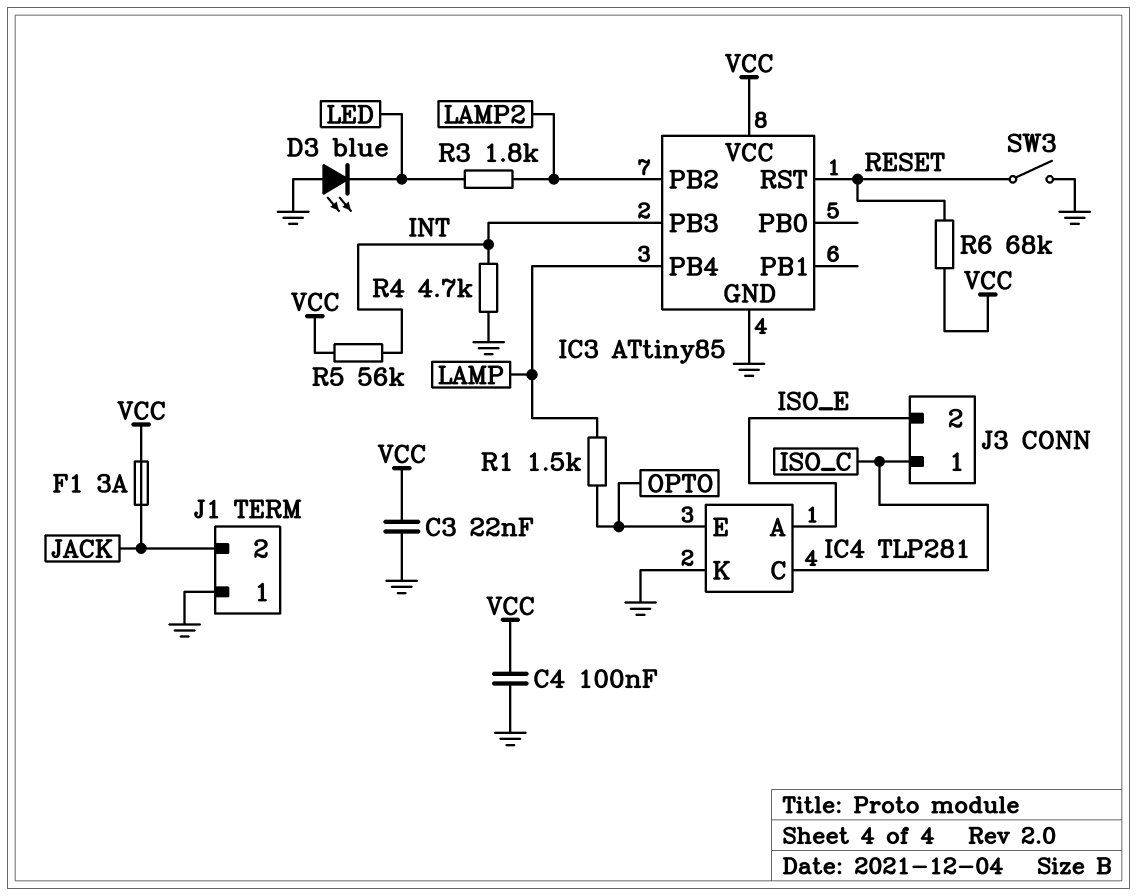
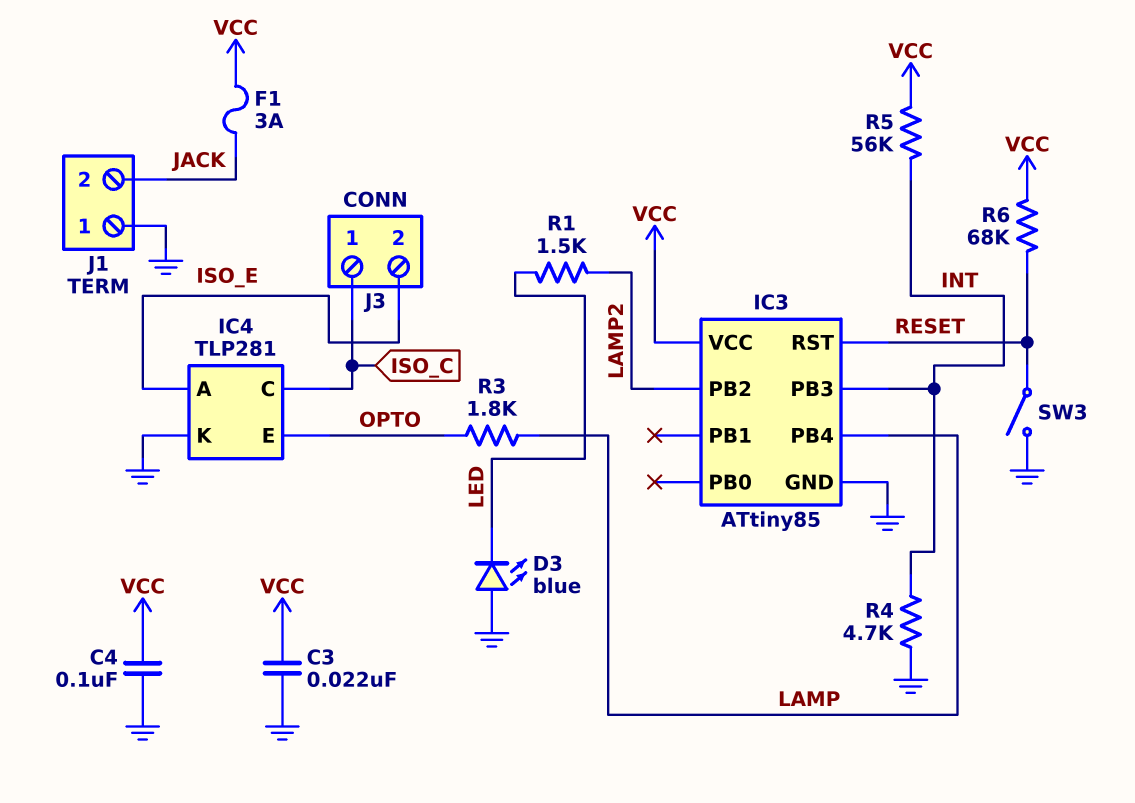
R1: 1.5k (LAMP, OPTO) -> 1.5k (LAMP2, LED)
R3: 1.8k (LAMP2, LED) -> 1.8k (LAMP, OPTO)

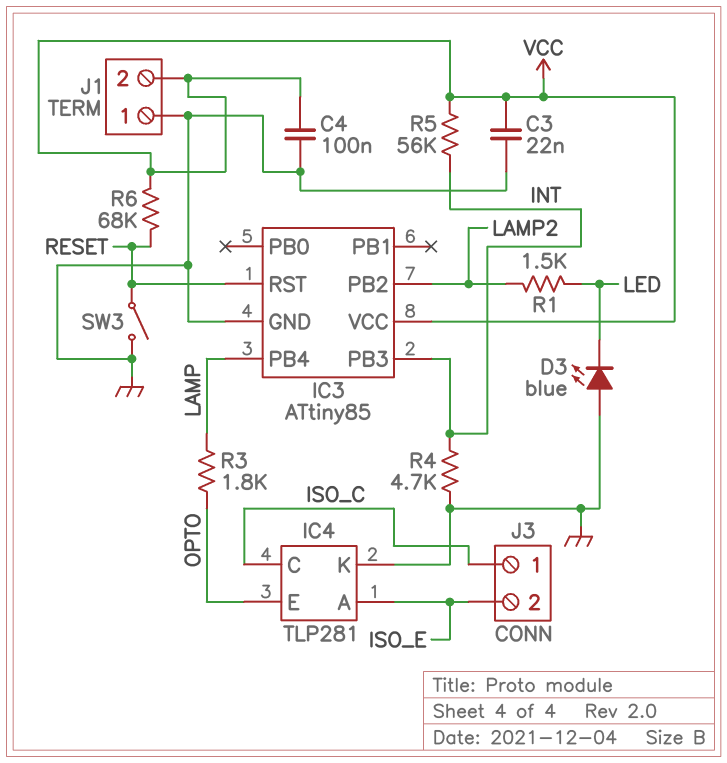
F1: 3A (JACK, VCC) -> none
J1 pin 2: JACK -> VCC

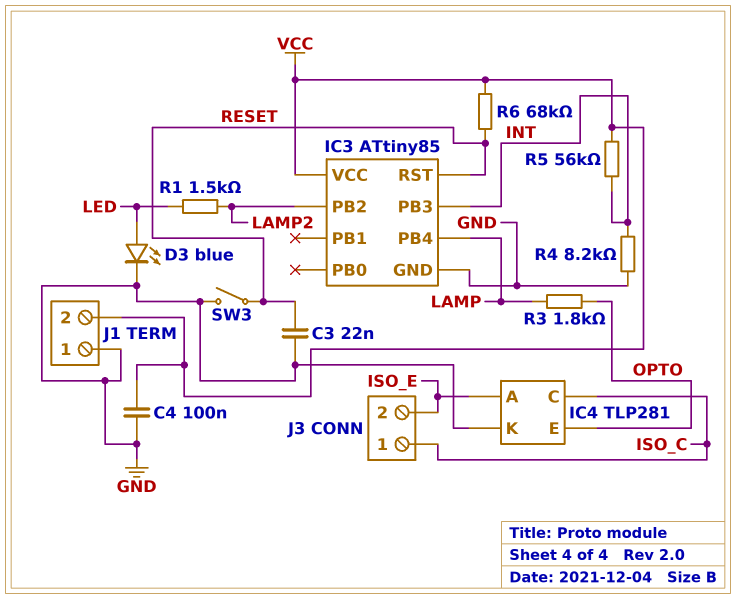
C3: 22nF (GND, VCC) -> 22nF (GND, RESET)
D3: LED blue (A GND, K LED) -> LED blue (A LED, K GND)
R4: 4.7k (GND, INT) -> 8.2k (GND, INT)

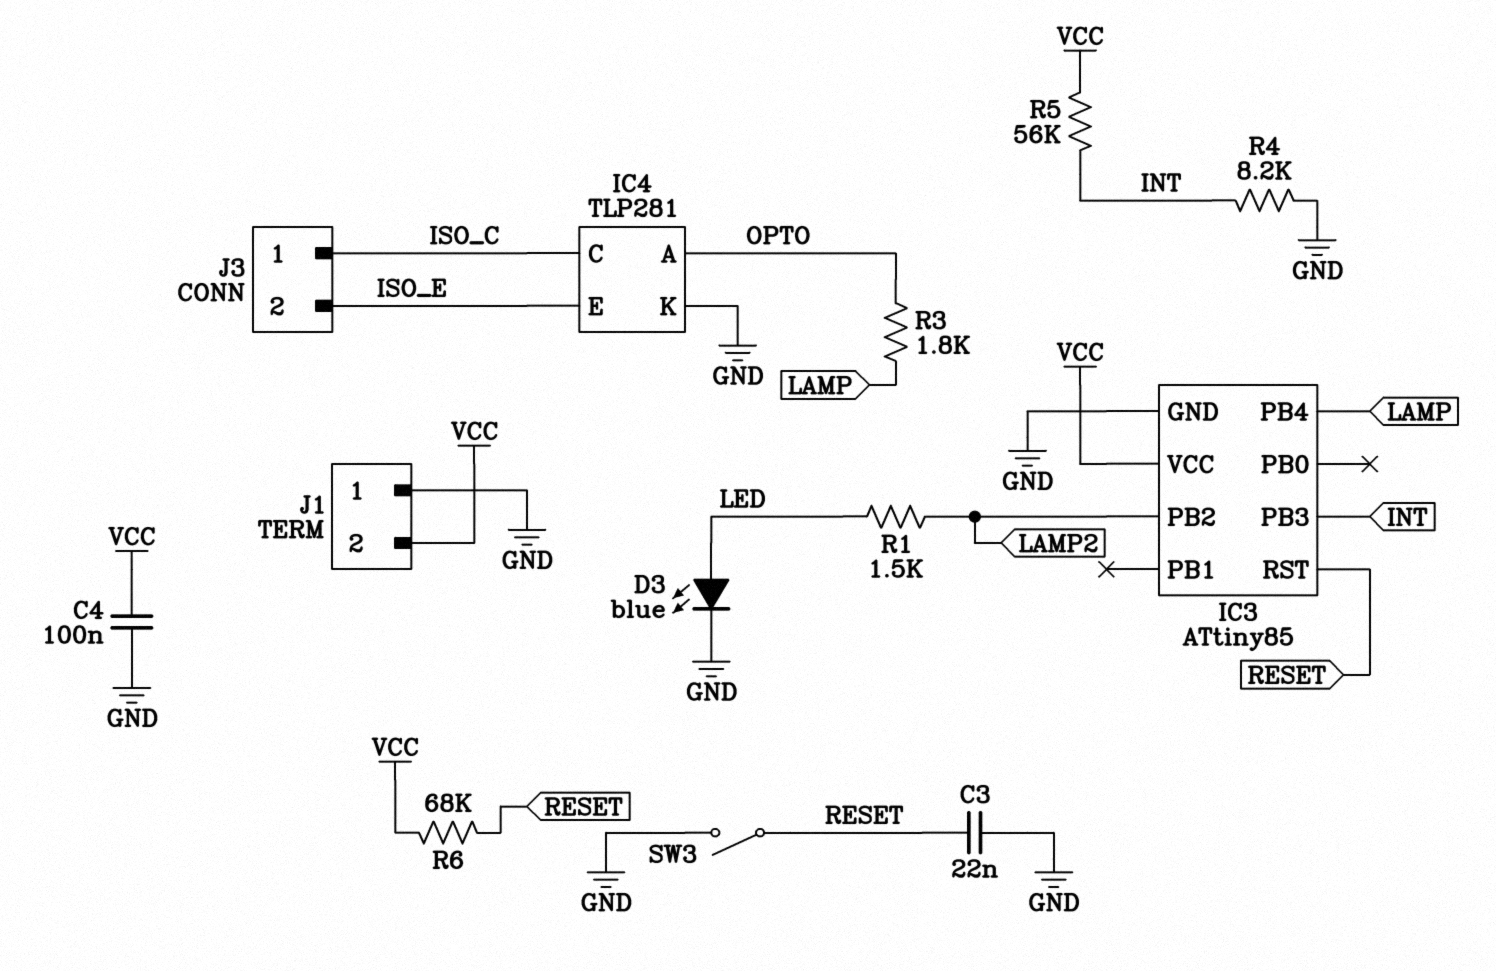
IC4 pin A: ISO_E -> OPTO
IC4 pin E: OPTO -> ISO_E

